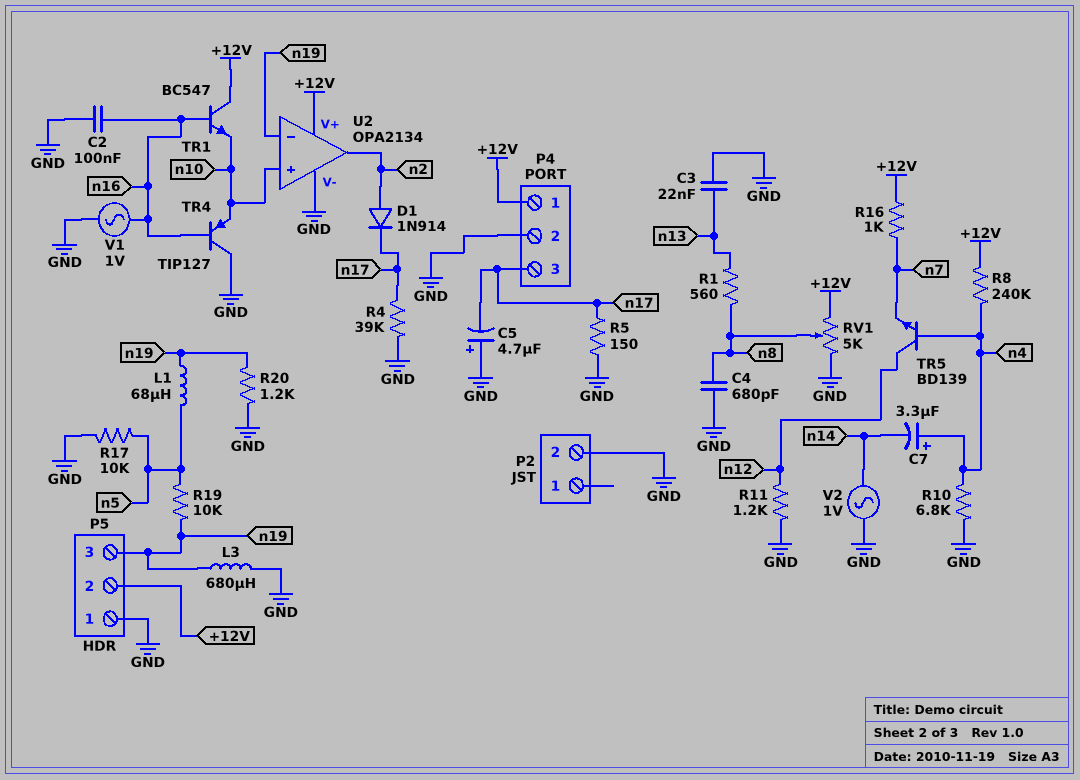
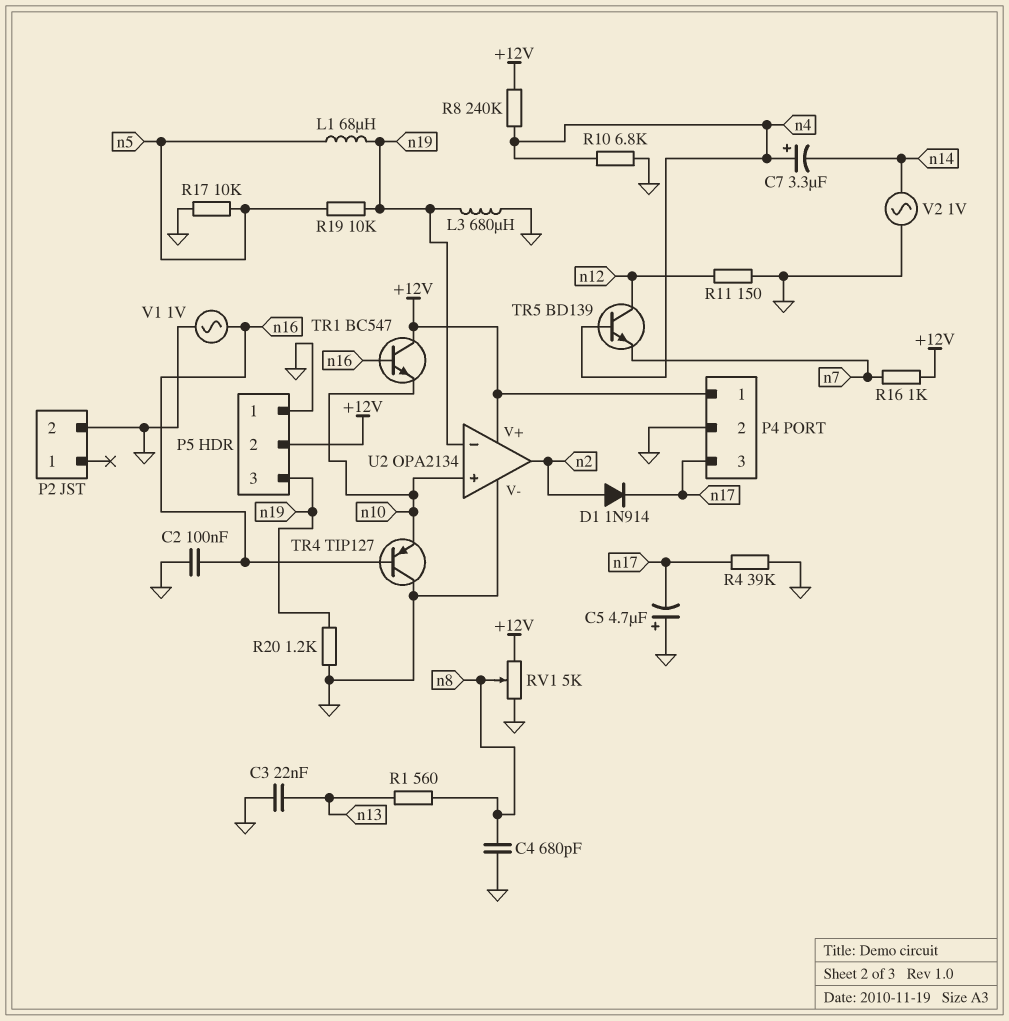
R5: 150 (GND, n17) -> none
R11: 1.2k (GND, n12) -> 150 (GND, n12)

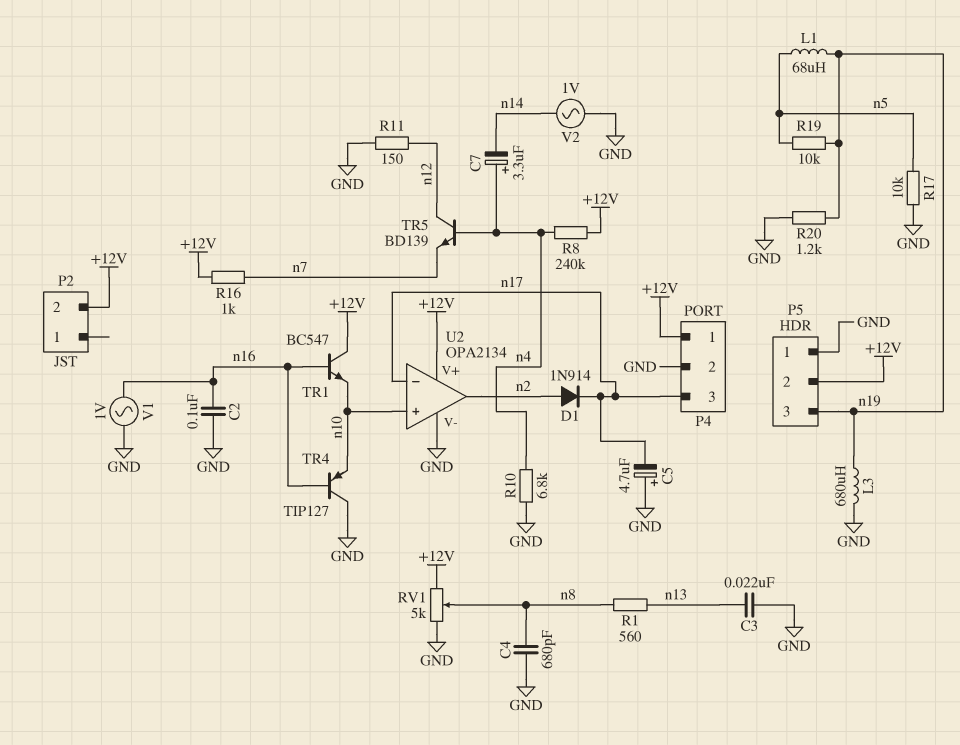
P2 pin 2: GND -> +12V
R4: 39k (GND, n17) -> none
U2 pin in-: n19 -> n17

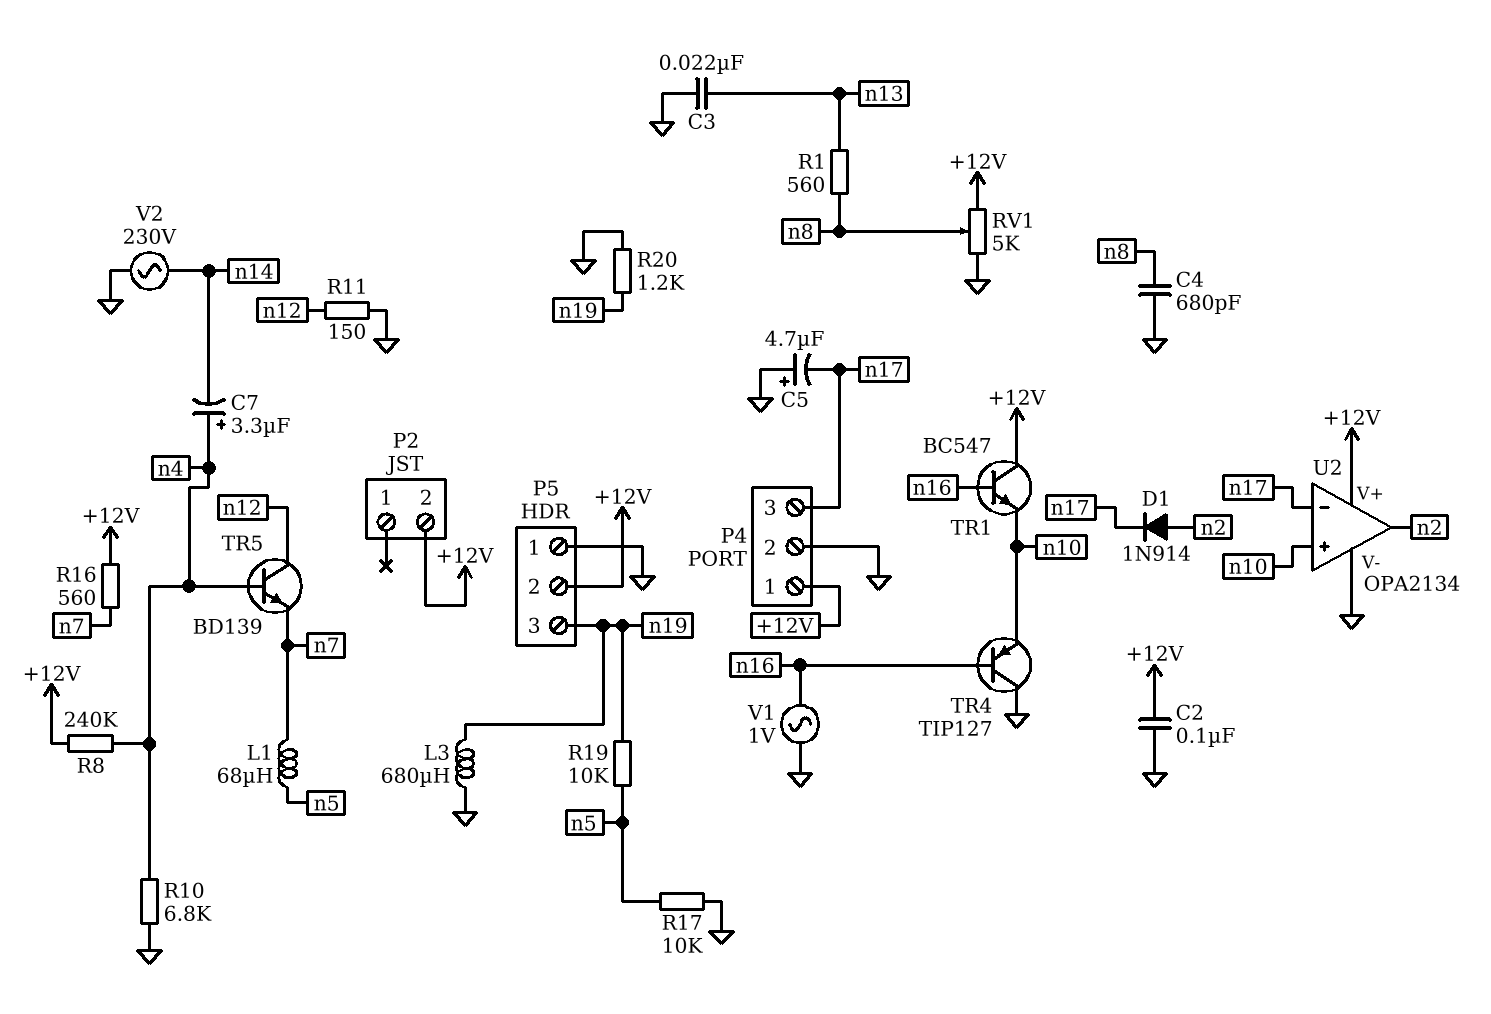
C2: 100nF (GND, n16) -> 100nF (+12V, GND)
L1: 68uH (n5, n19) -> 68uH (n5, n7)
R16: 1k (+12V, n7) -> 560 (+12V, n7)
V2: AC 1V (GND, n14) -> AC 230V (GND, n14)

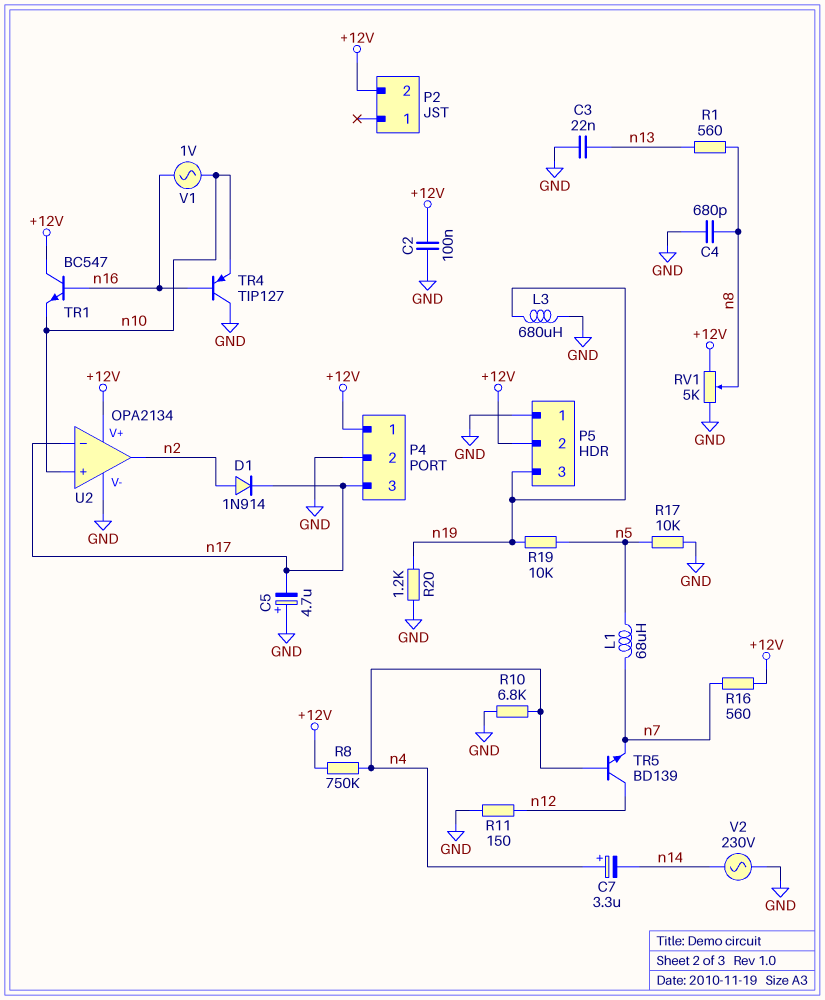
R8: 240k (+12V, n4) -> 750k (+12V, n4)
V1: AC 1V (GND, n16) -> AC 1V (n10, n16)

